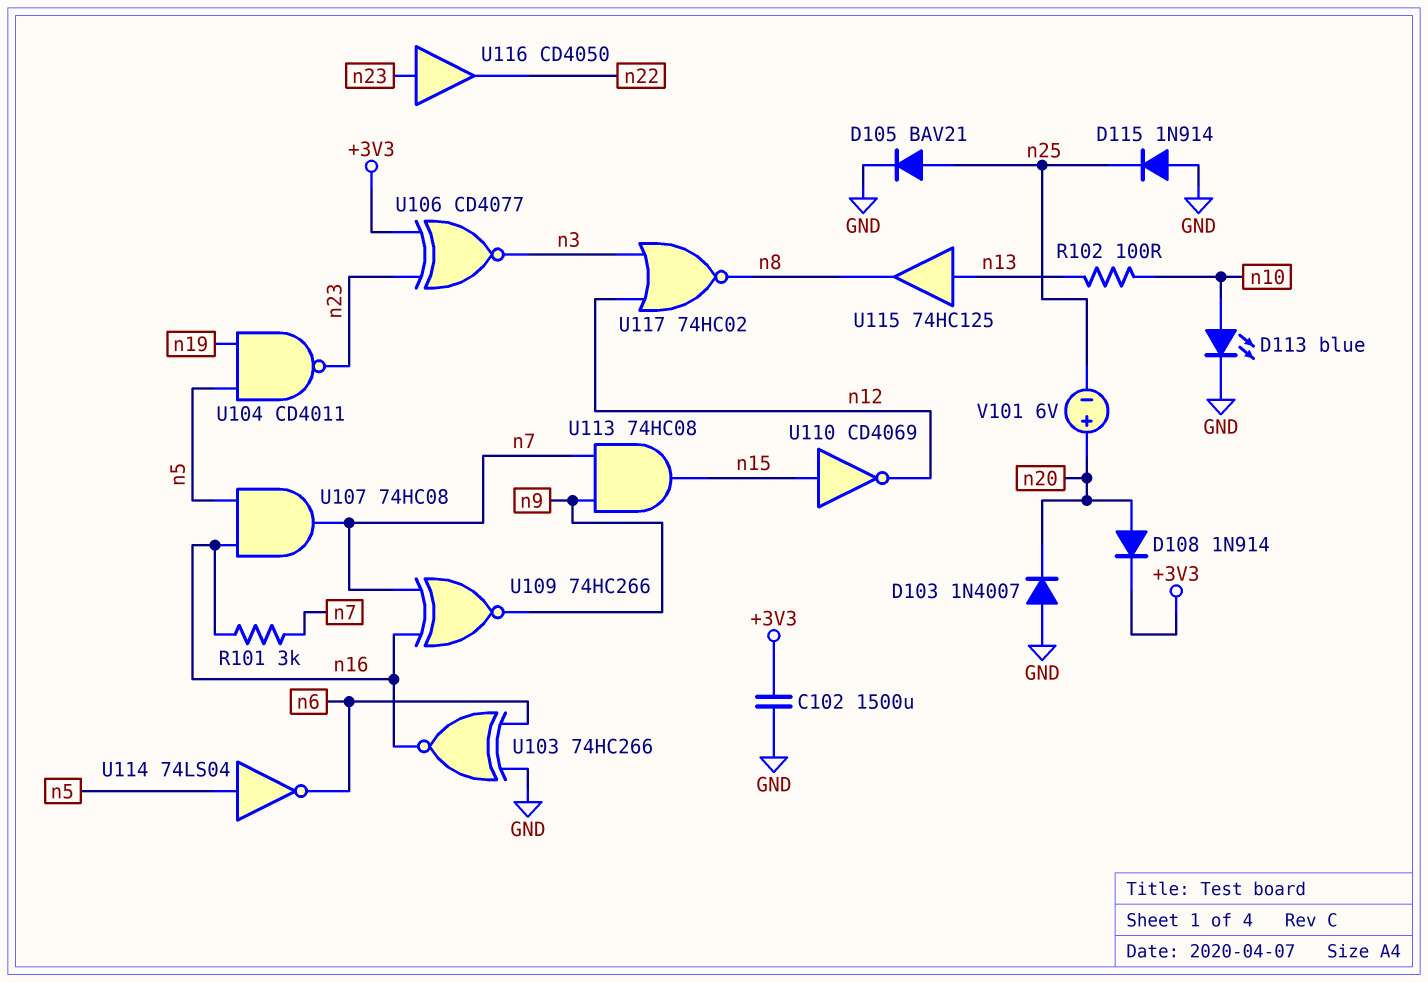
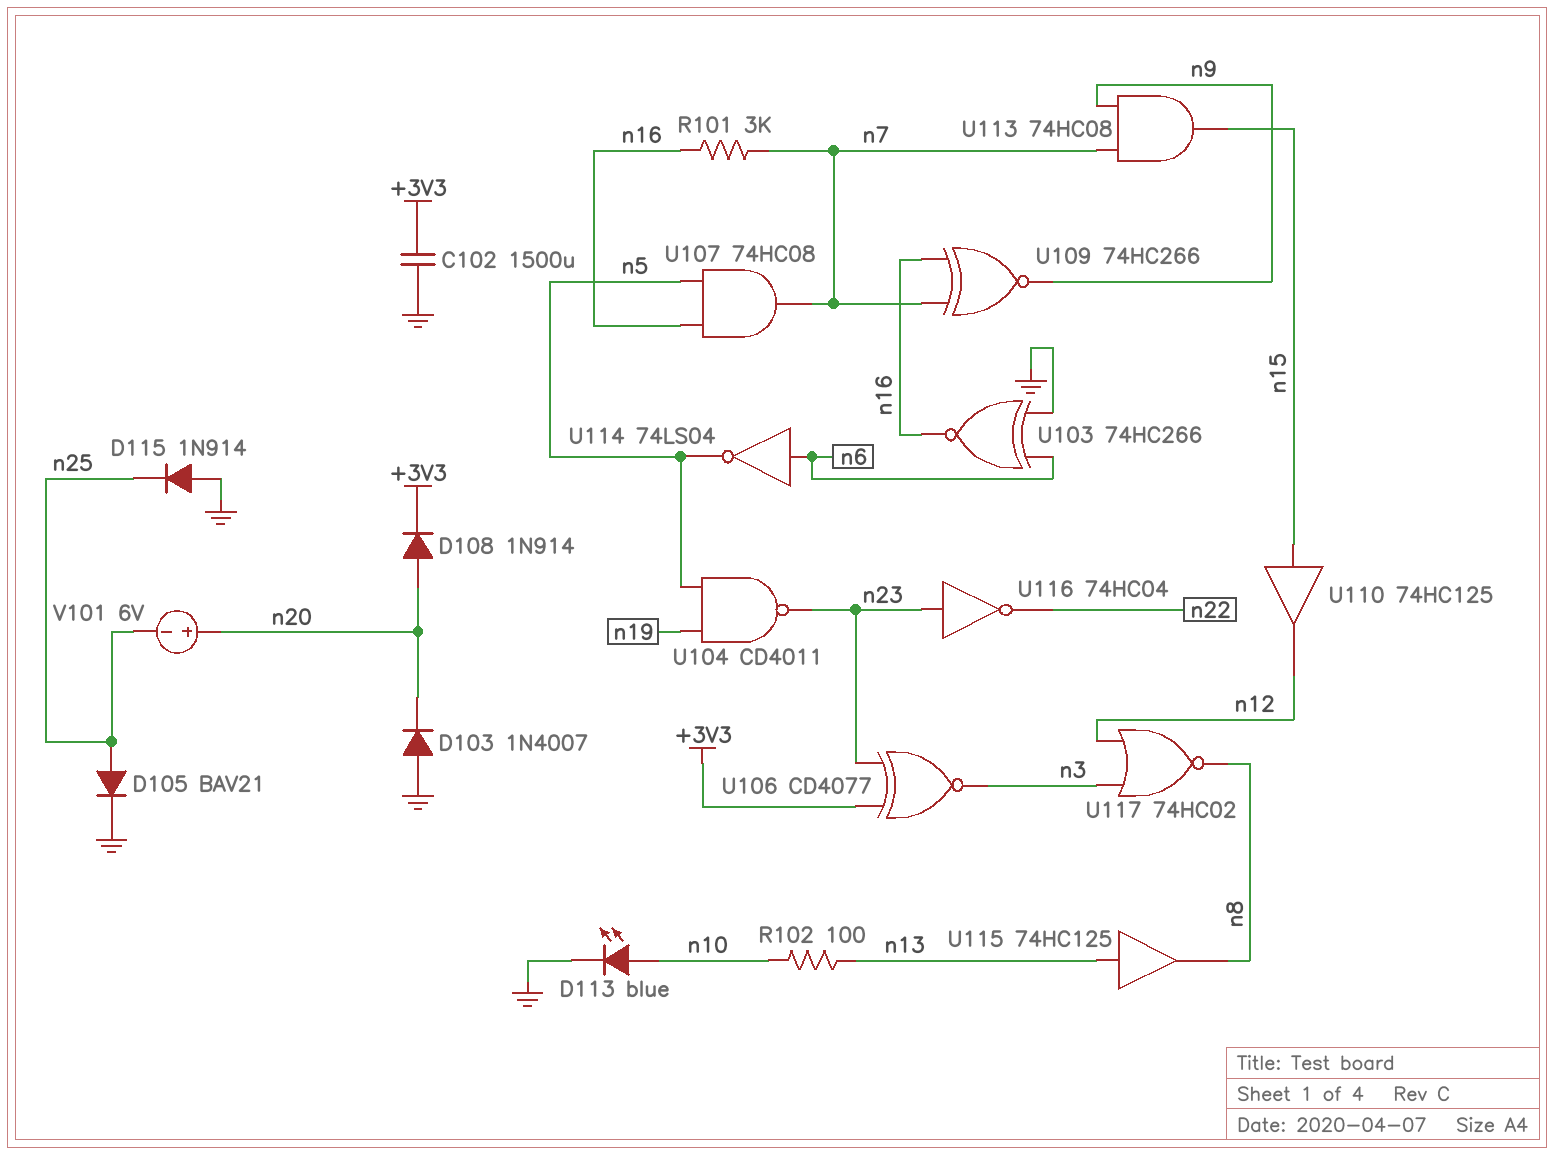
U110: NOT CD4069 (in n15, out n12) -> buffer 74HC125 (in n15, out n12)
U114: NOT 74LS04 (in n5, out n6) -> NOT 74LS04 (in n6, out n5)
U116: buffer CD4050 (in n23, out n22) -> NOT 74HC04 (in n23, out n22)

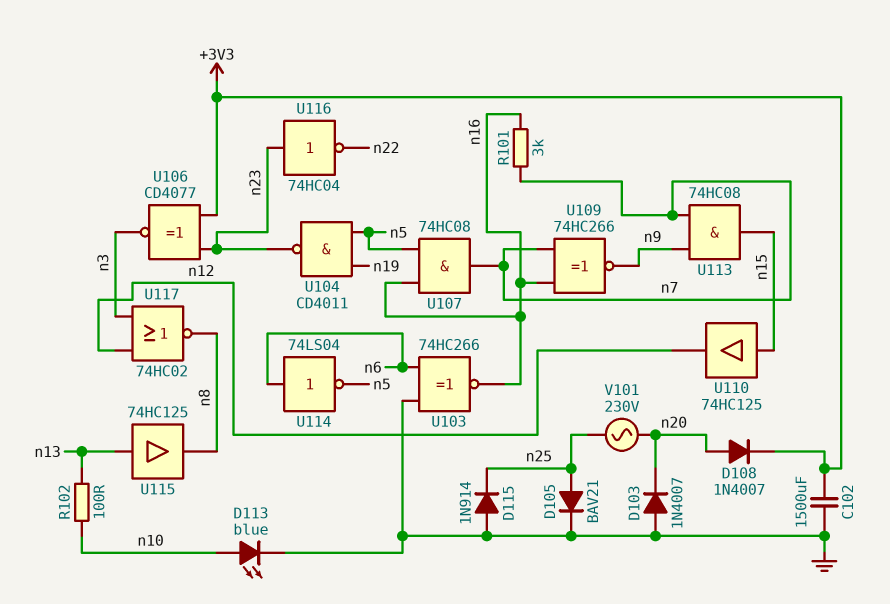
D108: diode 1N914 (A n20, K +3V3) -> diode 1N4007 (A n20, K +3V3)
V101: 6V (plus n20, minus n25) -> AC 230V (n20, n25)

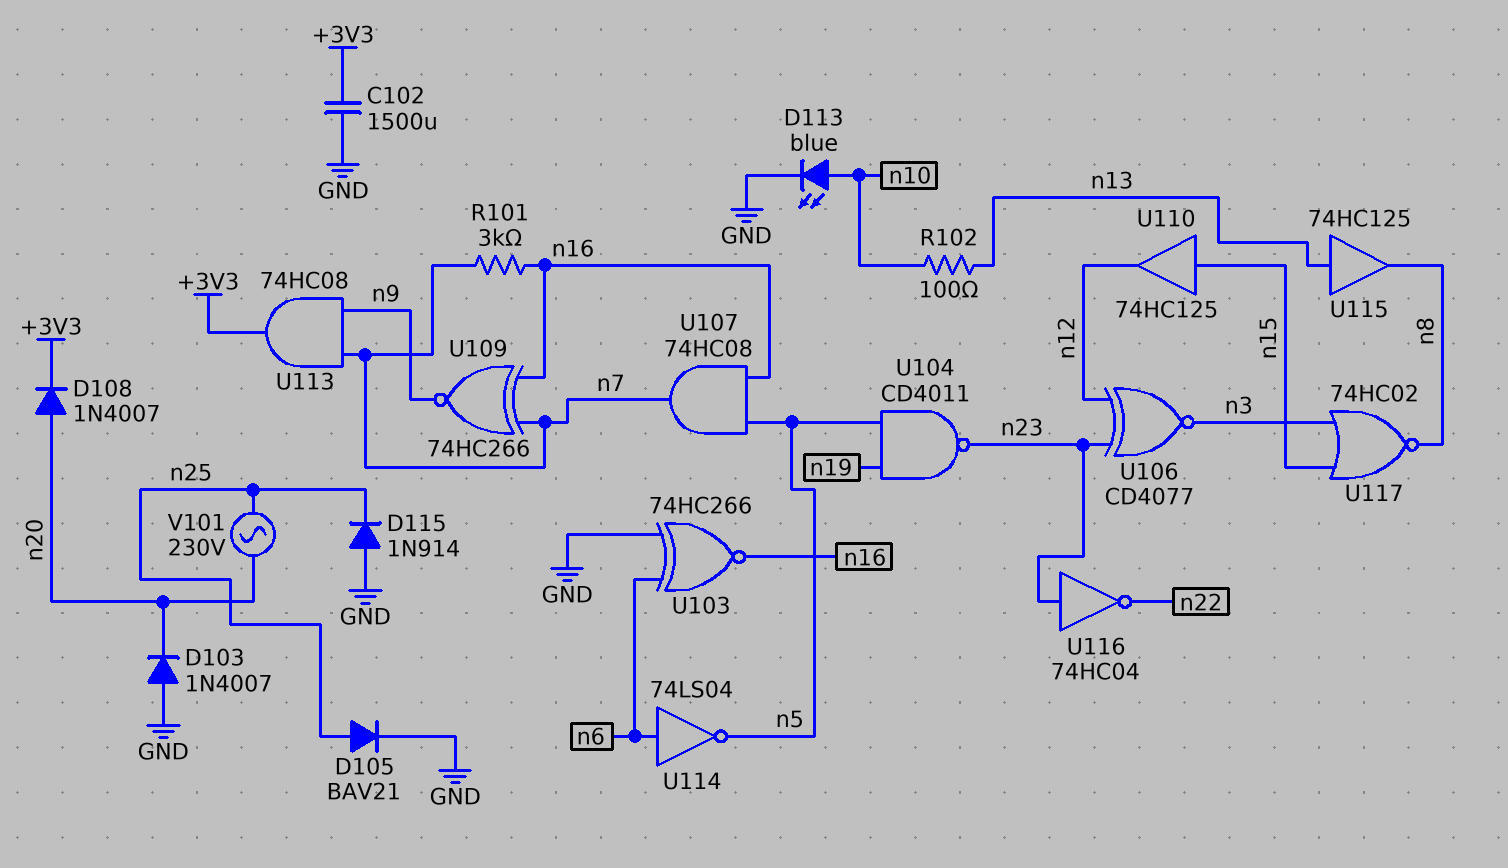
U106: XNOR CD4077 (in +3V3, in n23, out n3) -> XNOR CD4077 (in n12, in n23, out n3)
U113: AND 74HC08 (in n7, in n9, out n15) -> AND 74HC08 (in n7, in n9, out +3V3)
U117: NOR 74HC02 (in n3, in n12, out n8) -> NOR 74HC02 (in n3, in n15, out n8)

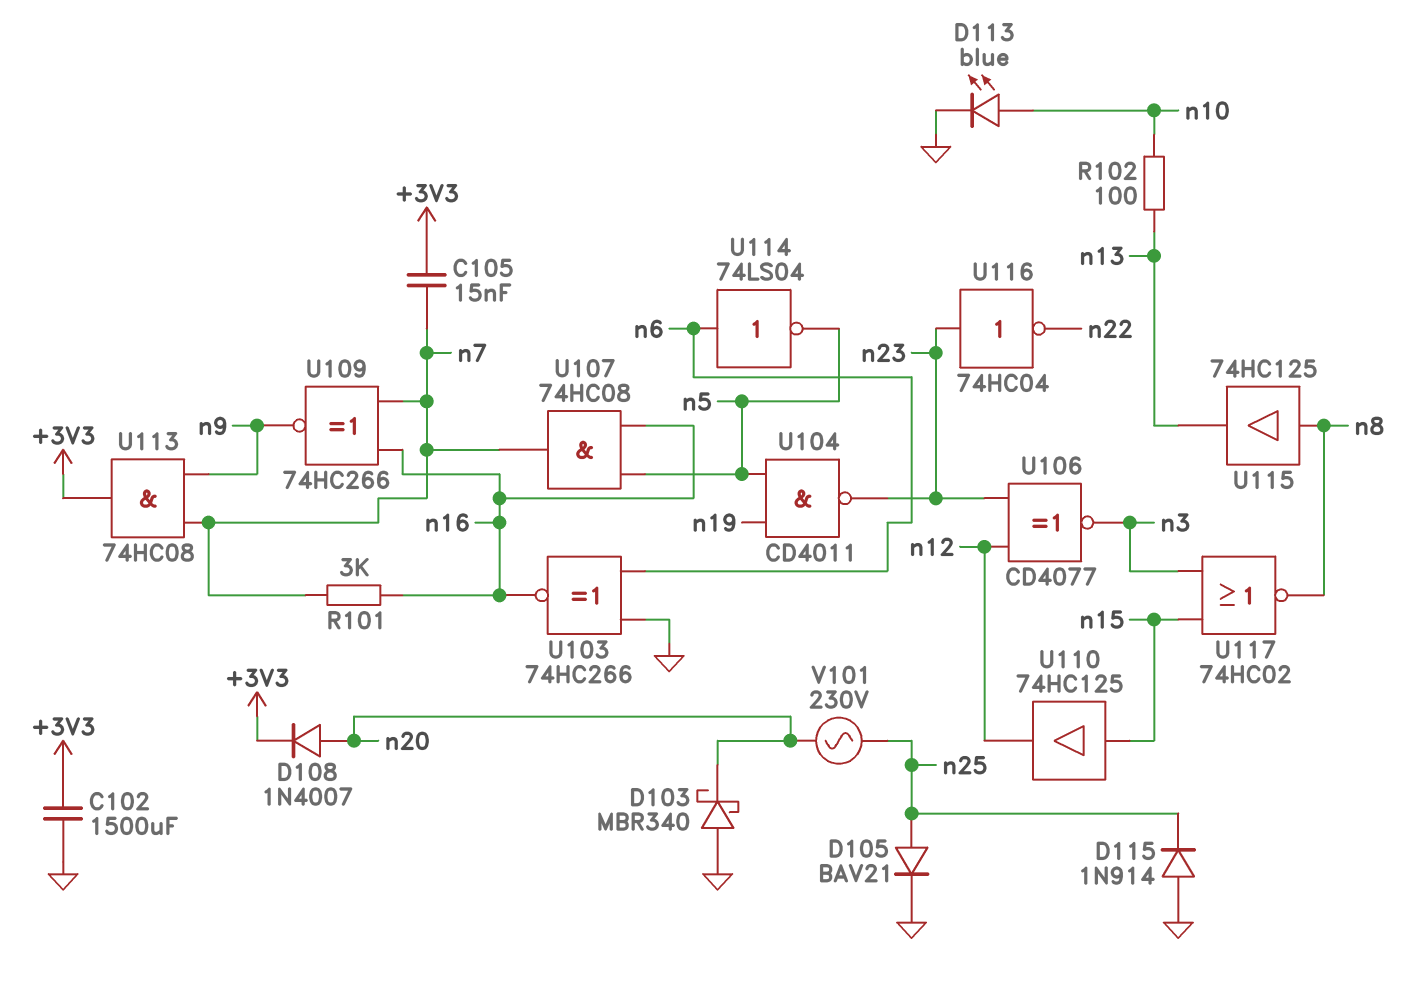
C105: none -> 15nF (+3V3, n7)
D103: diode 1N4007 (A GND, K n20) -> schottky MBR340 (A GND, K n20)
U115: buffer 74HC125 (in n13, out n8) -> buffer 74HC125 (in n8, out n13)

